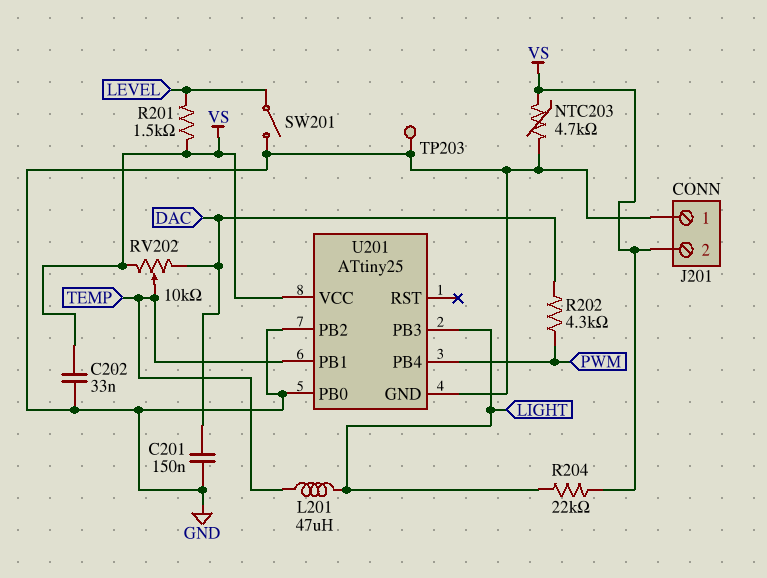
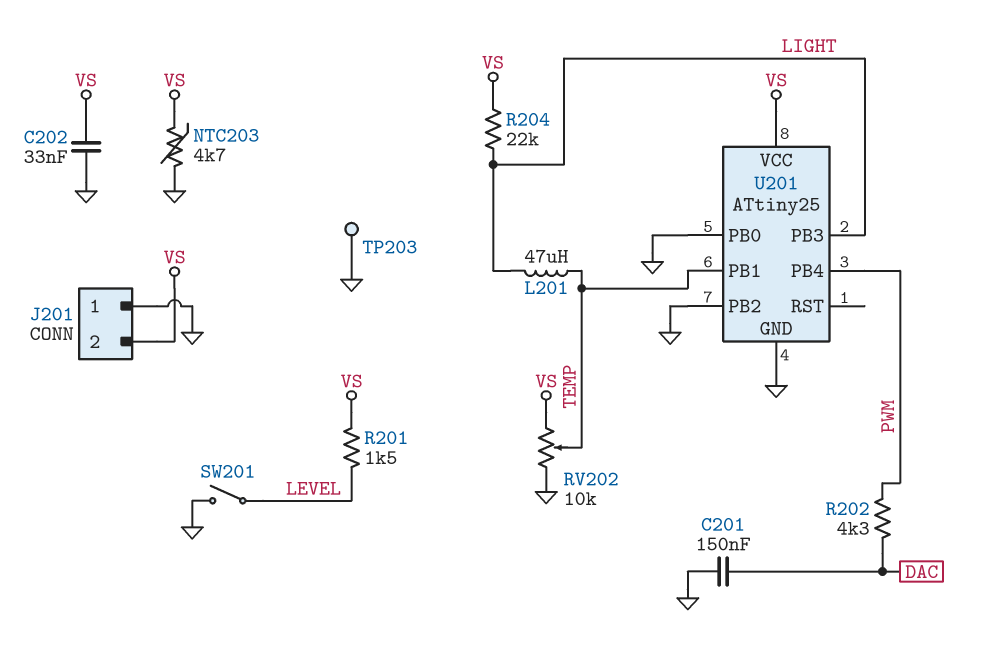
RV202: 10k (DAC, VS, wiper TEMP) -> 10k (GND, VS, wiper TEMP)

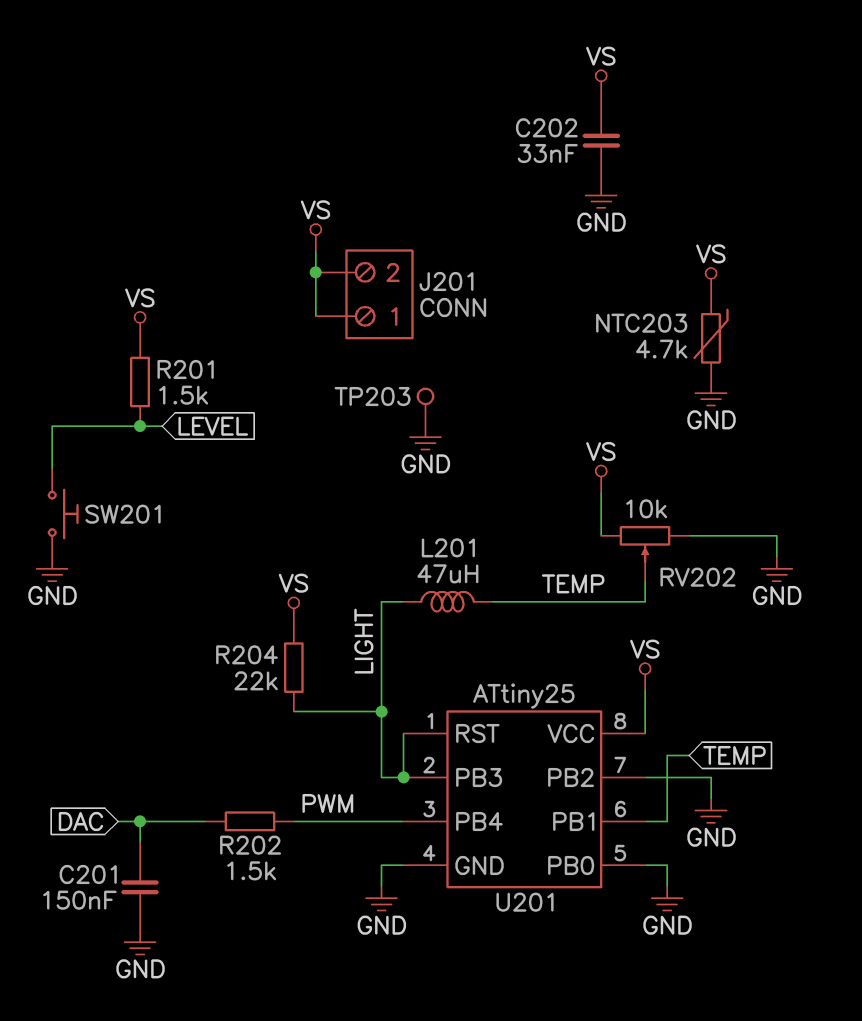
J201 pin 1: GND -> VS
R202: 4.3k (DAC, PWM) -> 1.5k (DAC, PWM)
SW201: switch (GND, LEVEL) -> button (GND, LEVEL)
U201 pin RST: none -> LIGHT

